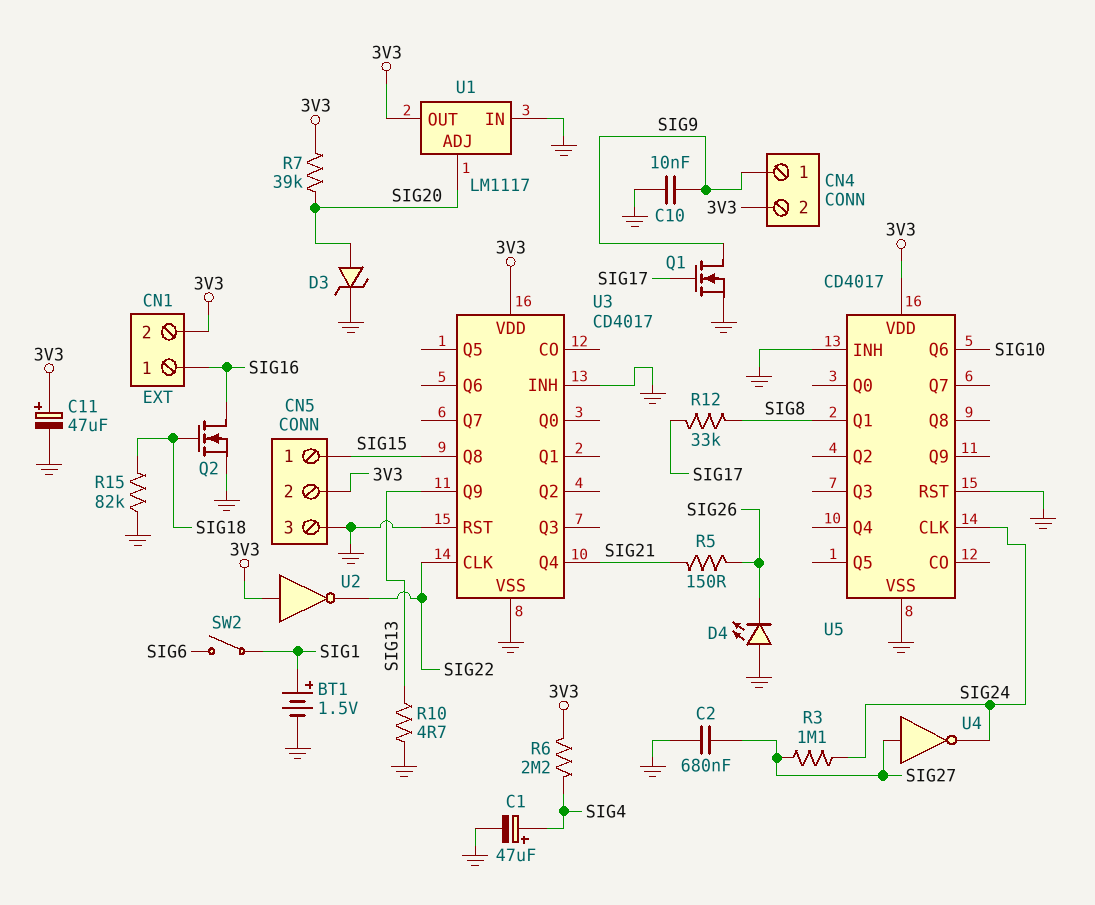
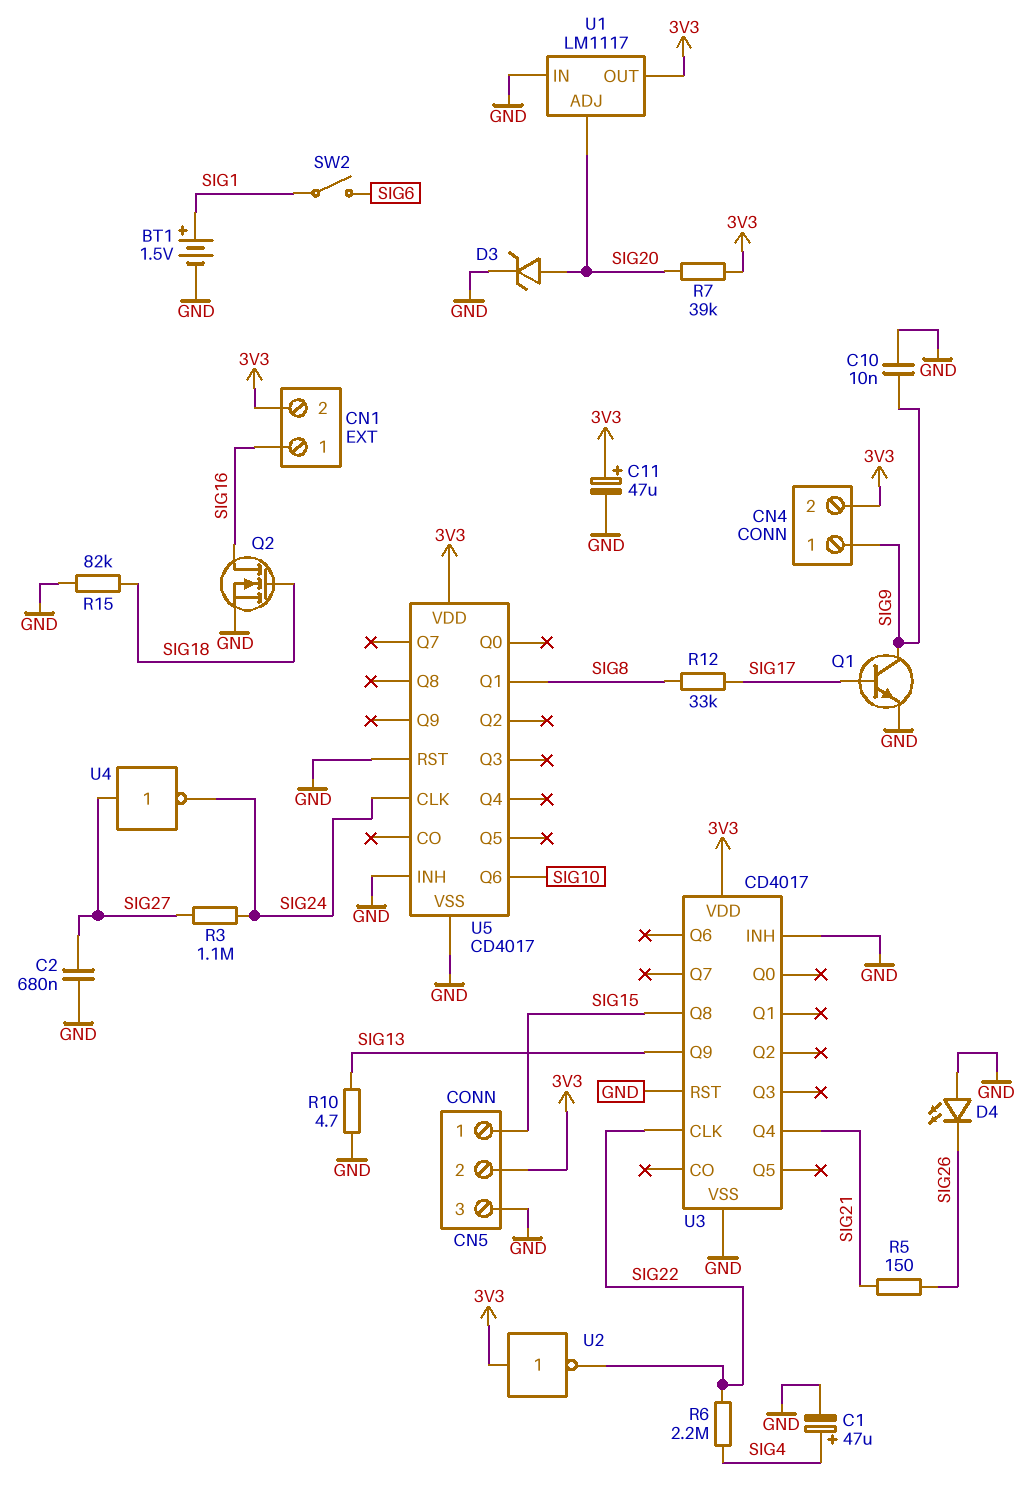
Q1: NMOS (G SIG17, D SIG9, S GND) -> NPN (B SIG17, C SIG9, E GND)
R6: 2.2M (3V3, SIG4) -> 2.2M (SIG4, SIG22)

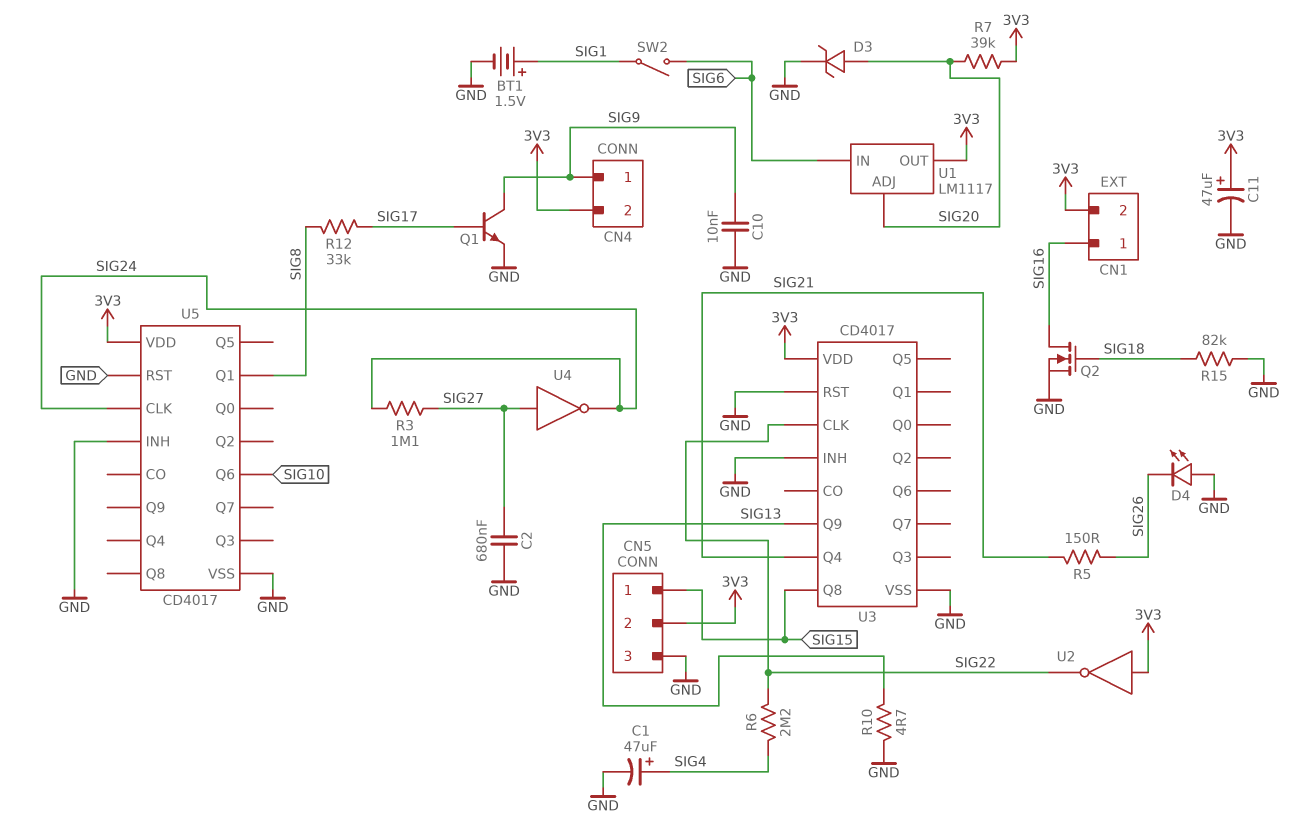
U1 pin IN: GND -> SIG6

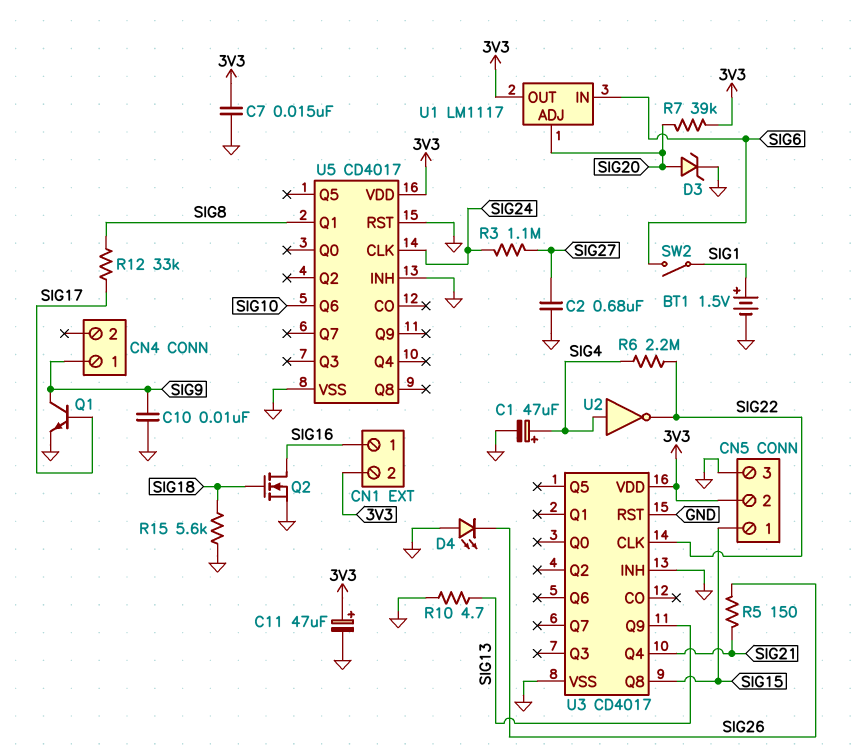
C7: none -> 15nF (3V3, GND)
CN4 pin 2: 3V3 -> none
R15: 82k (GND, SIG18) -> 5.6k (GND, SIG18)
U2: NOT (in 3V3, out SIG22) -> NOT (in SIG4, out SIG22)
U4: NOT (in SIG27, out SIG24) -> none

